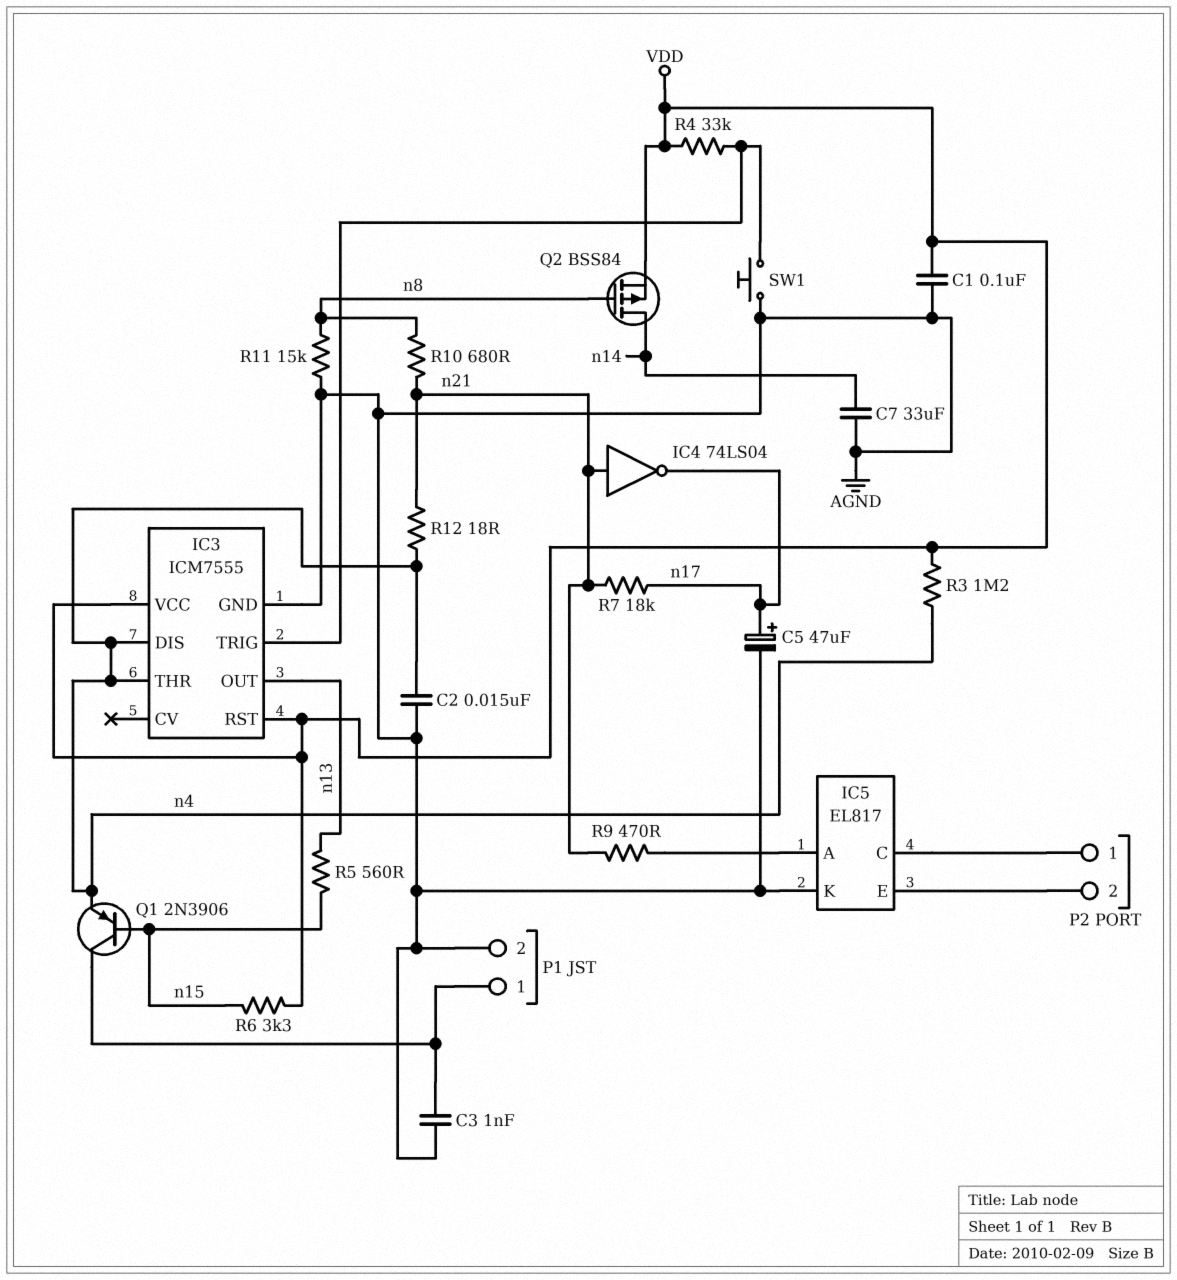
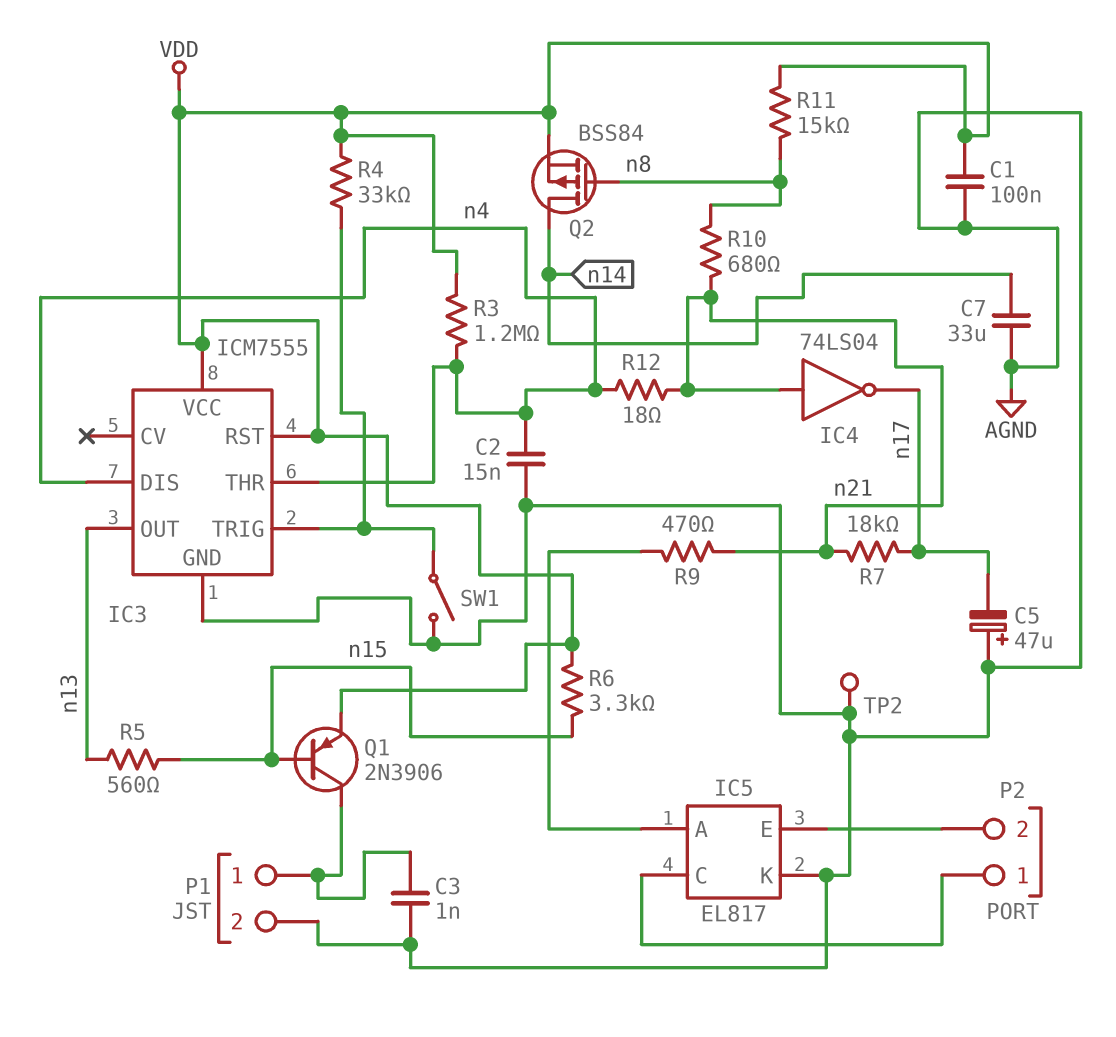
C5: 47uF (plus n17, minus AGND) -> 47uF (plus AGND, minus n17)
Q1: PNP 2N3906 (B n15, C P1/1, E n4) -> PNP 2N3906 (B n15, C P1/1, E VDD)
R11: 15k (AGND, n8) -> 15k (VDD, n8)
SW1: button (AGND, IC3/TRIG) -> switch (AGND, IC3/TRIG)
TP2: none -> test point (AGND)

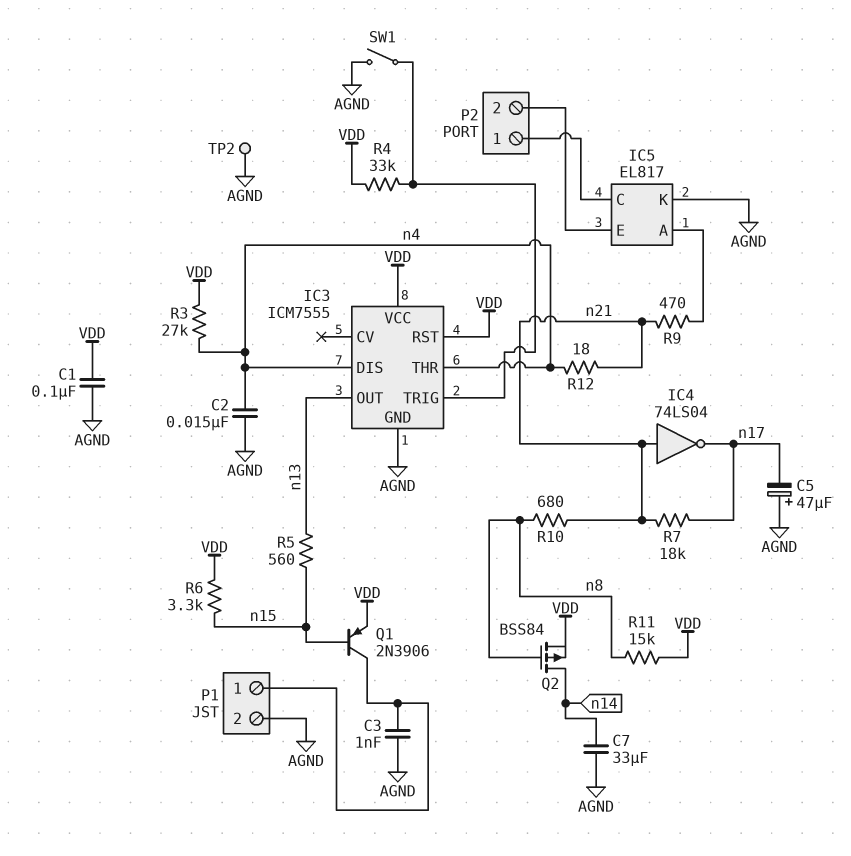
R3: 1.2M (VDD, n4) -> 27k (VDD, n4)

